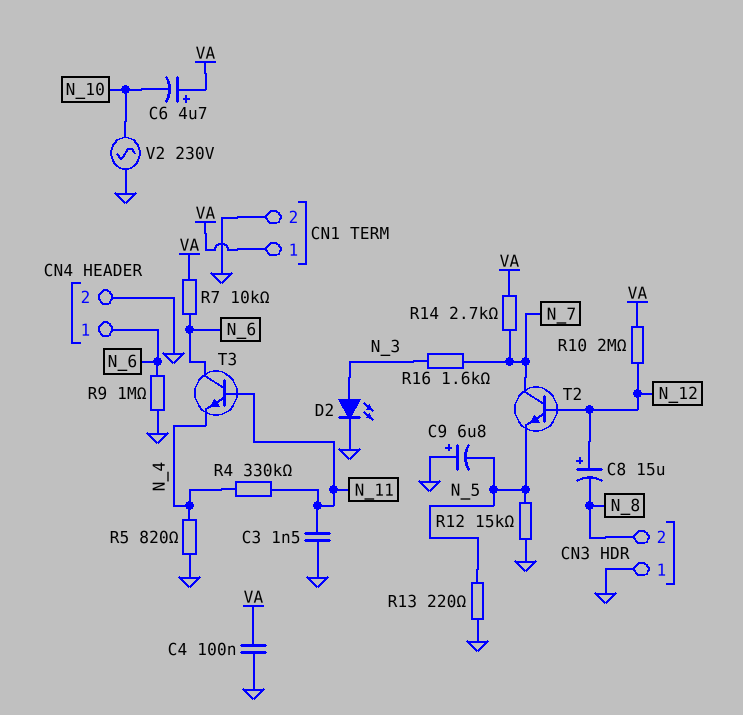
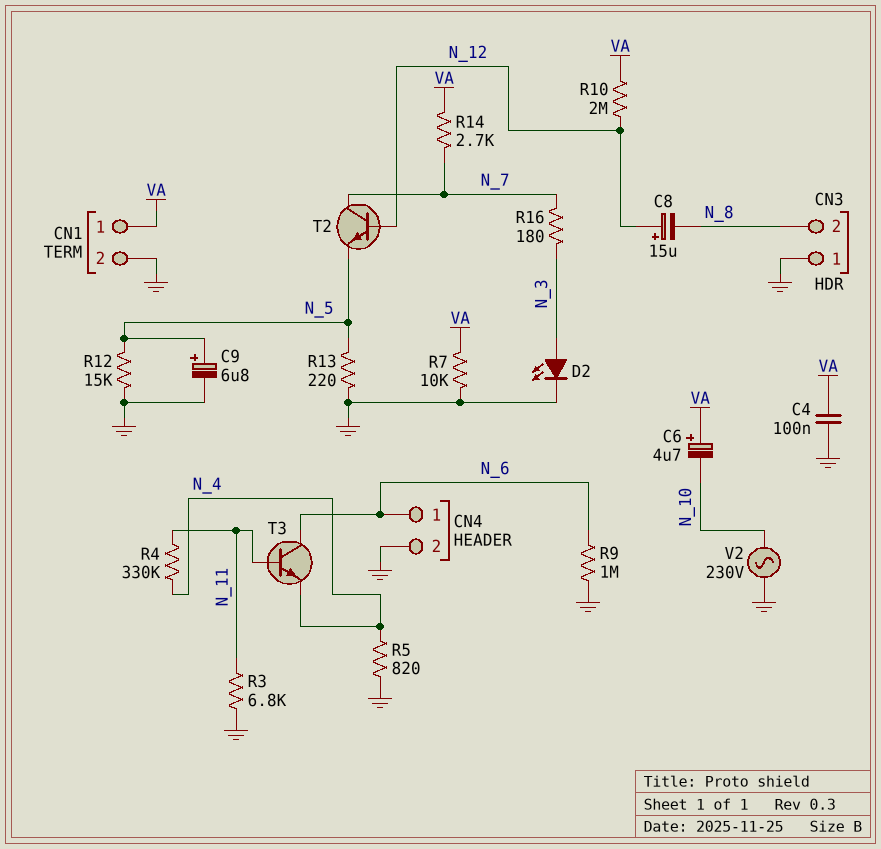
C3: 1.5nF (GND, N_11) -> none
C9: 6.8uF (plus GND, minus N_5) -> 6.8uF (plus N_5, minus GND)
R3: none -> 6.8k (GND, N_11)
R7: 10k (N_6, VA) -> 10k (GND, VA)
R16: 1.6k (N_3, N_7) -> 180 (N_3, N_7)

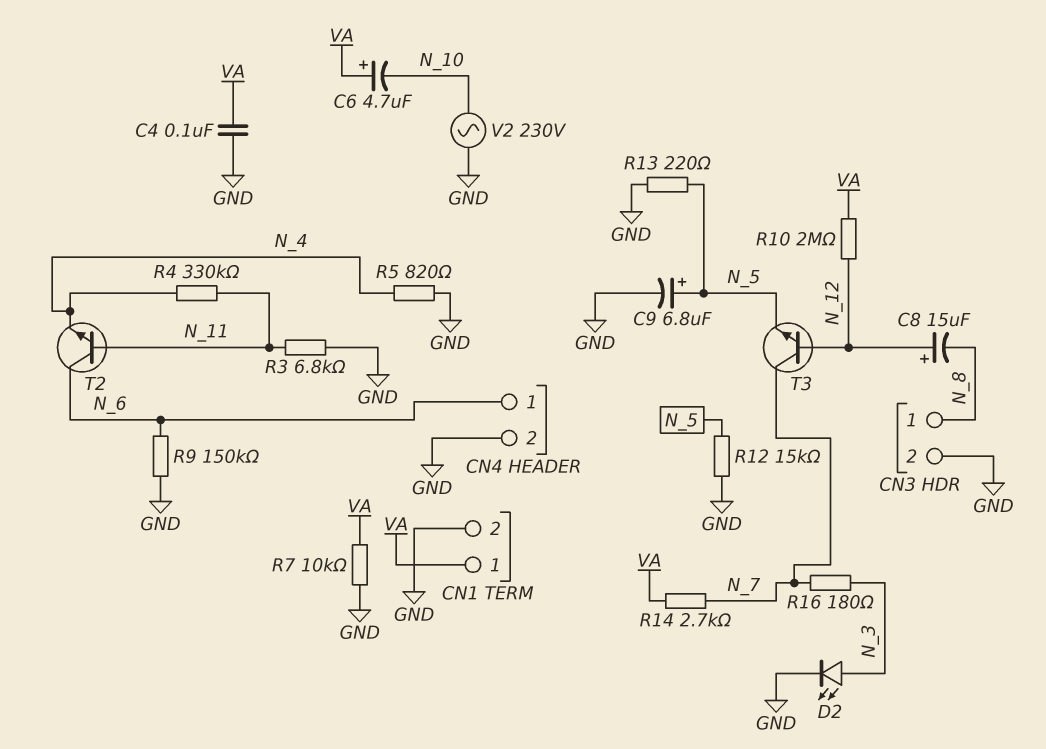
CN3 pin 1: GND -> N_8
CN3 pin 2: N_8 -> GND
R9: 1M (GND, N_6) -> 150k (GND, N_6)
T2: NPN (B N_12, C N_7, E N_5) -> NPN (B N_11, C N_6, E N_4)
T3: NPN (B N_11, C N_6, E N_4) -> NPN (B N_12, C N_7, E N_5)

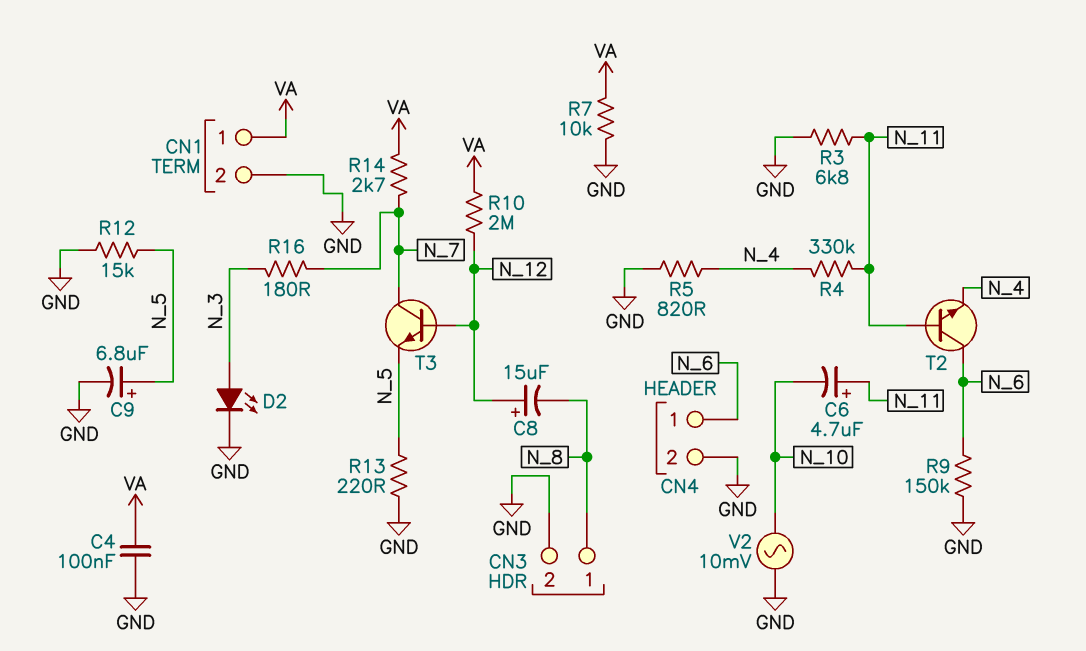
C6: 4.7uF (plus VA, minus N_10) -> 4.7uF (plus N_11, minus N_10)
V2: AC 230V (GND, N_10) -> AC 10mV (GND, N_10)

